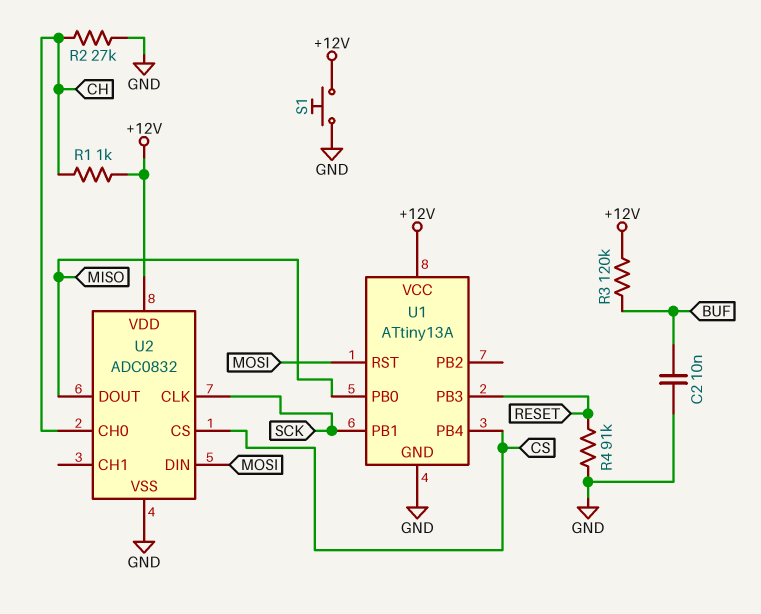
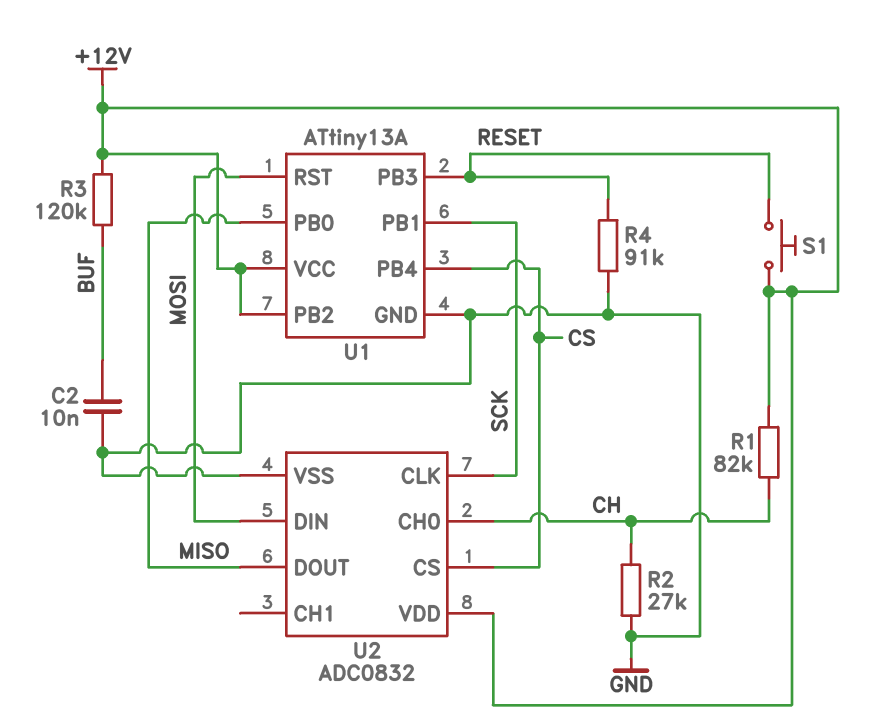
R1: 1k (+12V, CH) -> 82k (+12V, CH)
S1: button (+12V, GND) -> button (+12V, RESET)
U1 pin PB2: none -> +12V

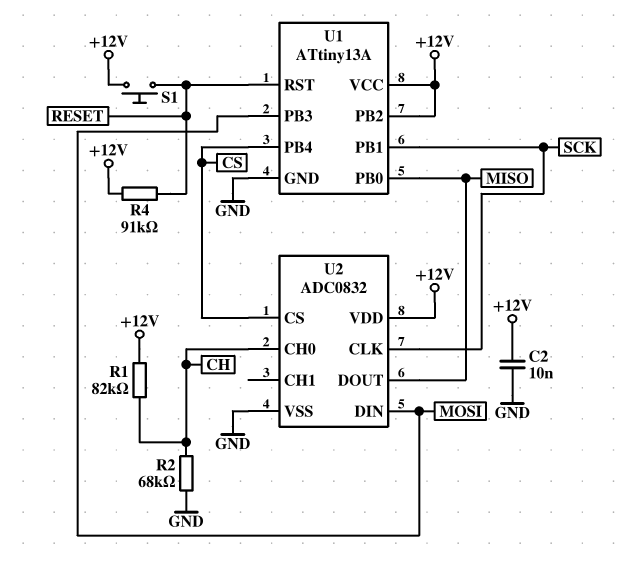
C2: 10nF (BUF, GND) -> 10nF (+12V, GND)
R2: 27k (CH, GND) -> 68k (CH, GND)
R3: 120k (+12V, BUF) -> none
R4: 91k (GND, RESET) -> 91k (+12V, RESET)
U1 pin PB3: RESET -> MOSI
U1 pin RST: MOSI -> RESET

